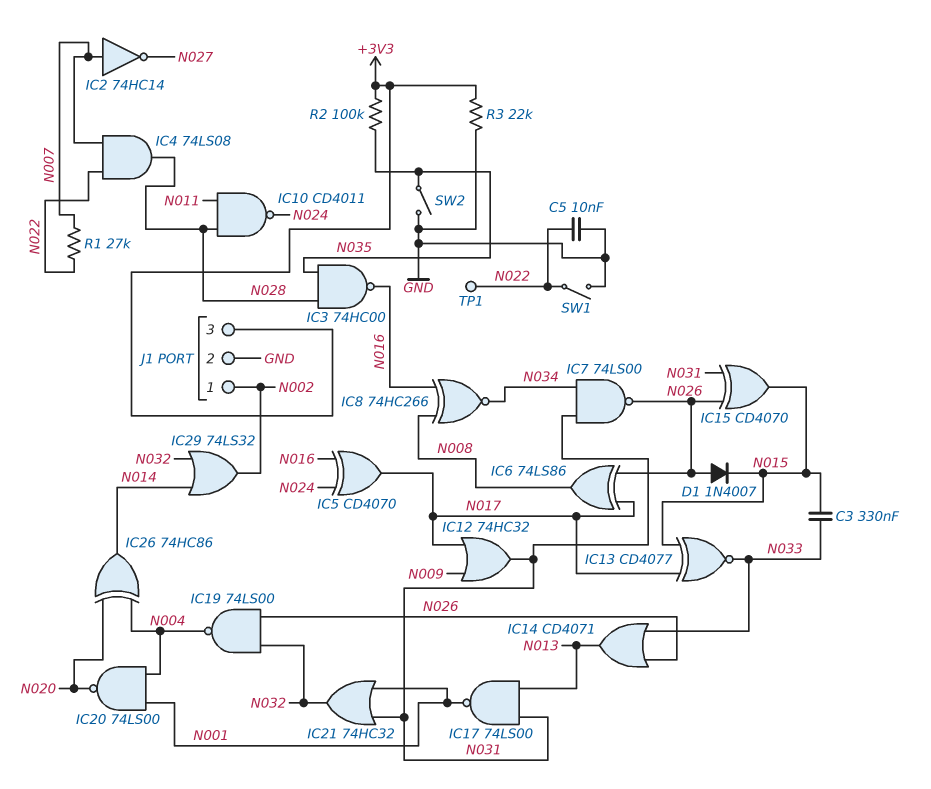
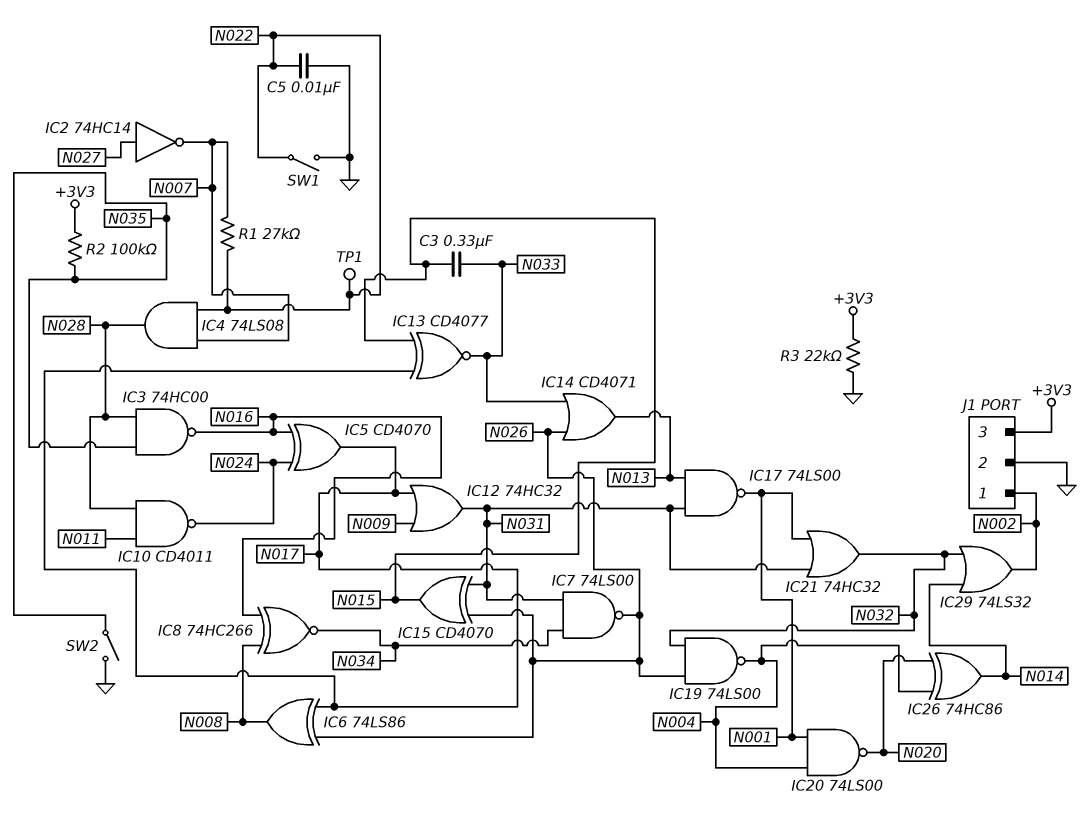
D1: diode 1N4007 (A N026, K N015) -> none
IC2: NOT 74HC14 (in N007, out N027) -> NOT 74HC14 (in N027, out N007)

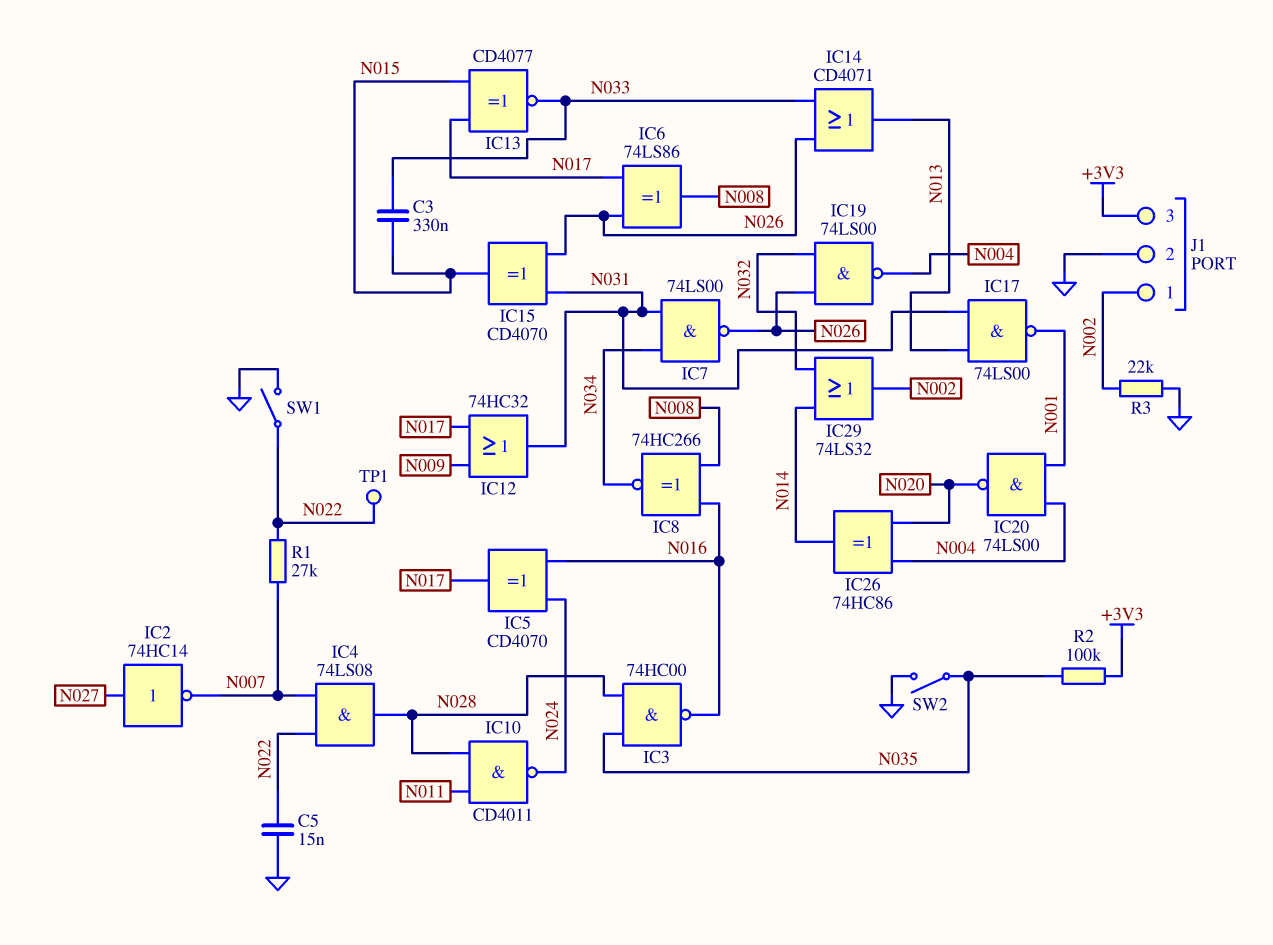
C5: 10nF (GND, N022) -> 15nF (GND, N022)
IC21: OR 74HC32 (in N001, in N031, out N032) -> none
R3: 22k (+3V3, GND) -> 22k (GND, N002)

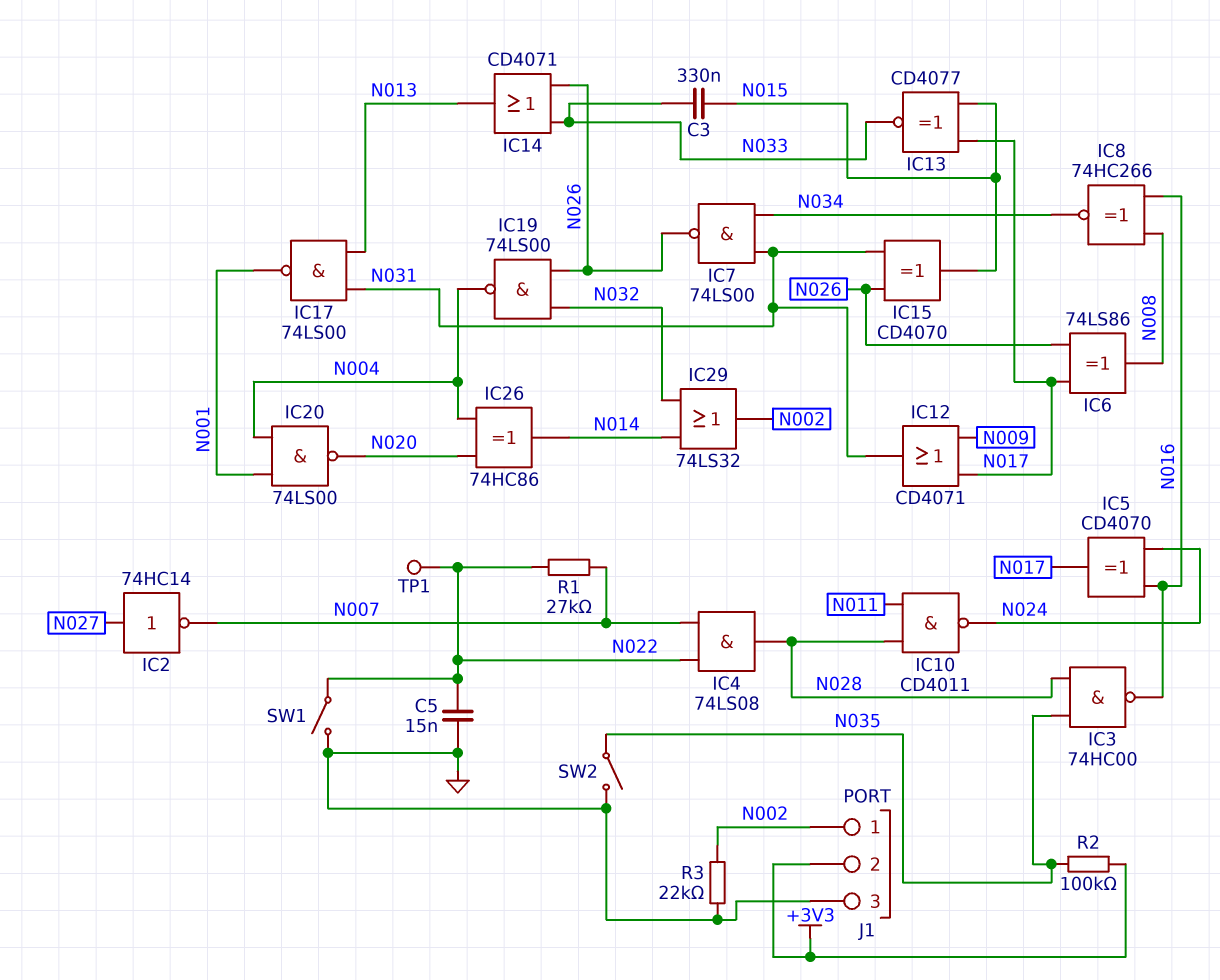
IC12: OR 74HC32 (in N009, in N017, out N031) -> OR CD4071 (in N009, in N017, out N031)
J1 pin 2: GND -> +3V3
J1 pin 3: +3V3 -> GND

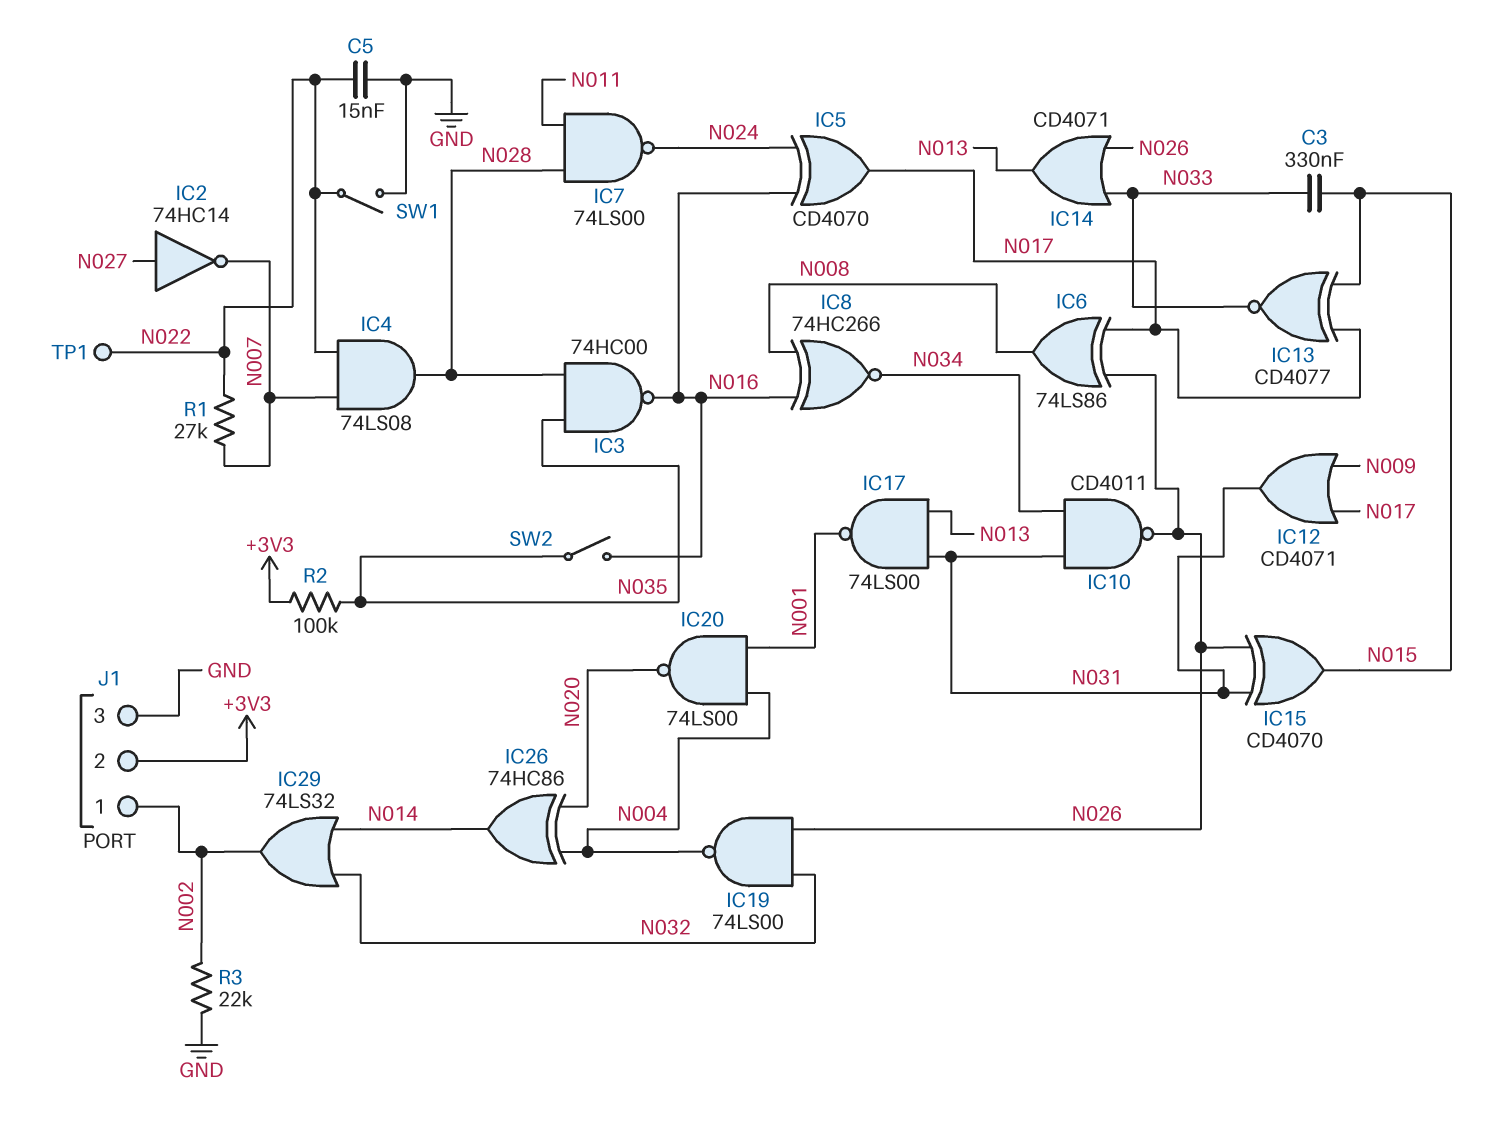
IC7: NAND 74LS00 (in N031, in N034, out N026) -> NAND 74LS00 (in N011, in N028, out N024)
IC10: NAND CD4011 (in N011, in N028, out N024) -> NAND CD4011 (in N031, in N034, out N026)
SW2: switch (GND, N035) -> switch (N016, N035)

